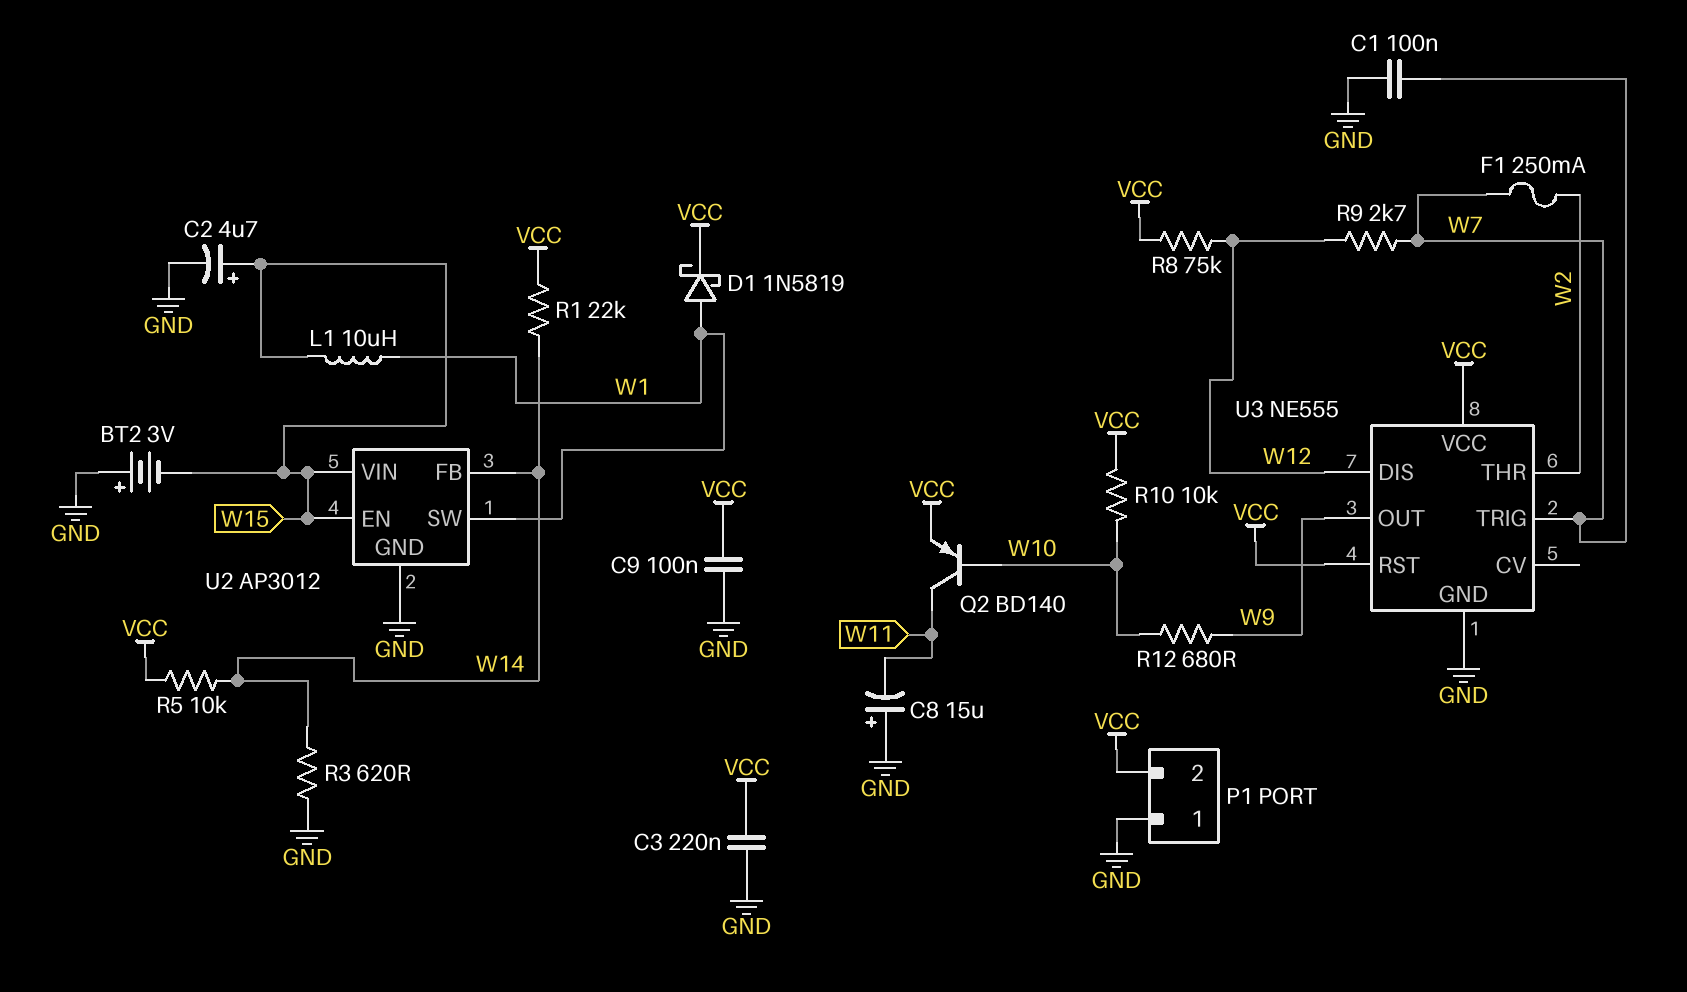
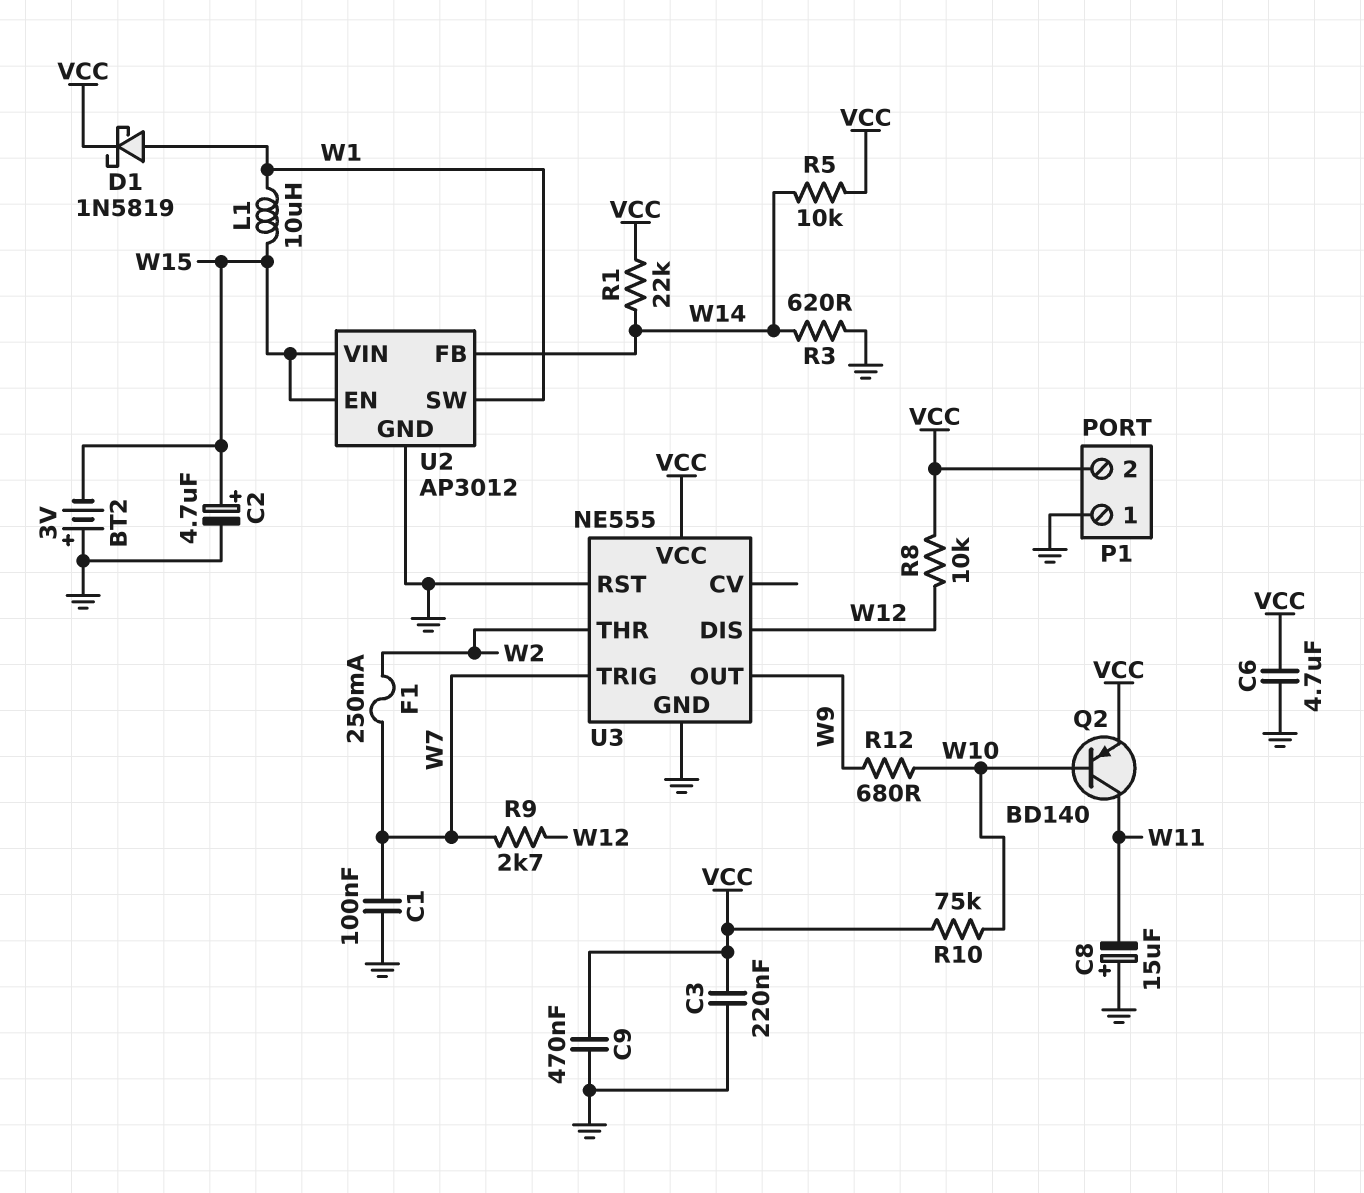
C6: none -> 4.7uF (GND, VCC)
C9: 100nF (GND, VCC) -> 470nF (GND, VCC)
R8: 75k (VCC, W12) -> 10k (VCC, W12)
R10: 10k (VCC, W10) -> 75k (VCC, W10)
U3 pin RST: VCC -> GND

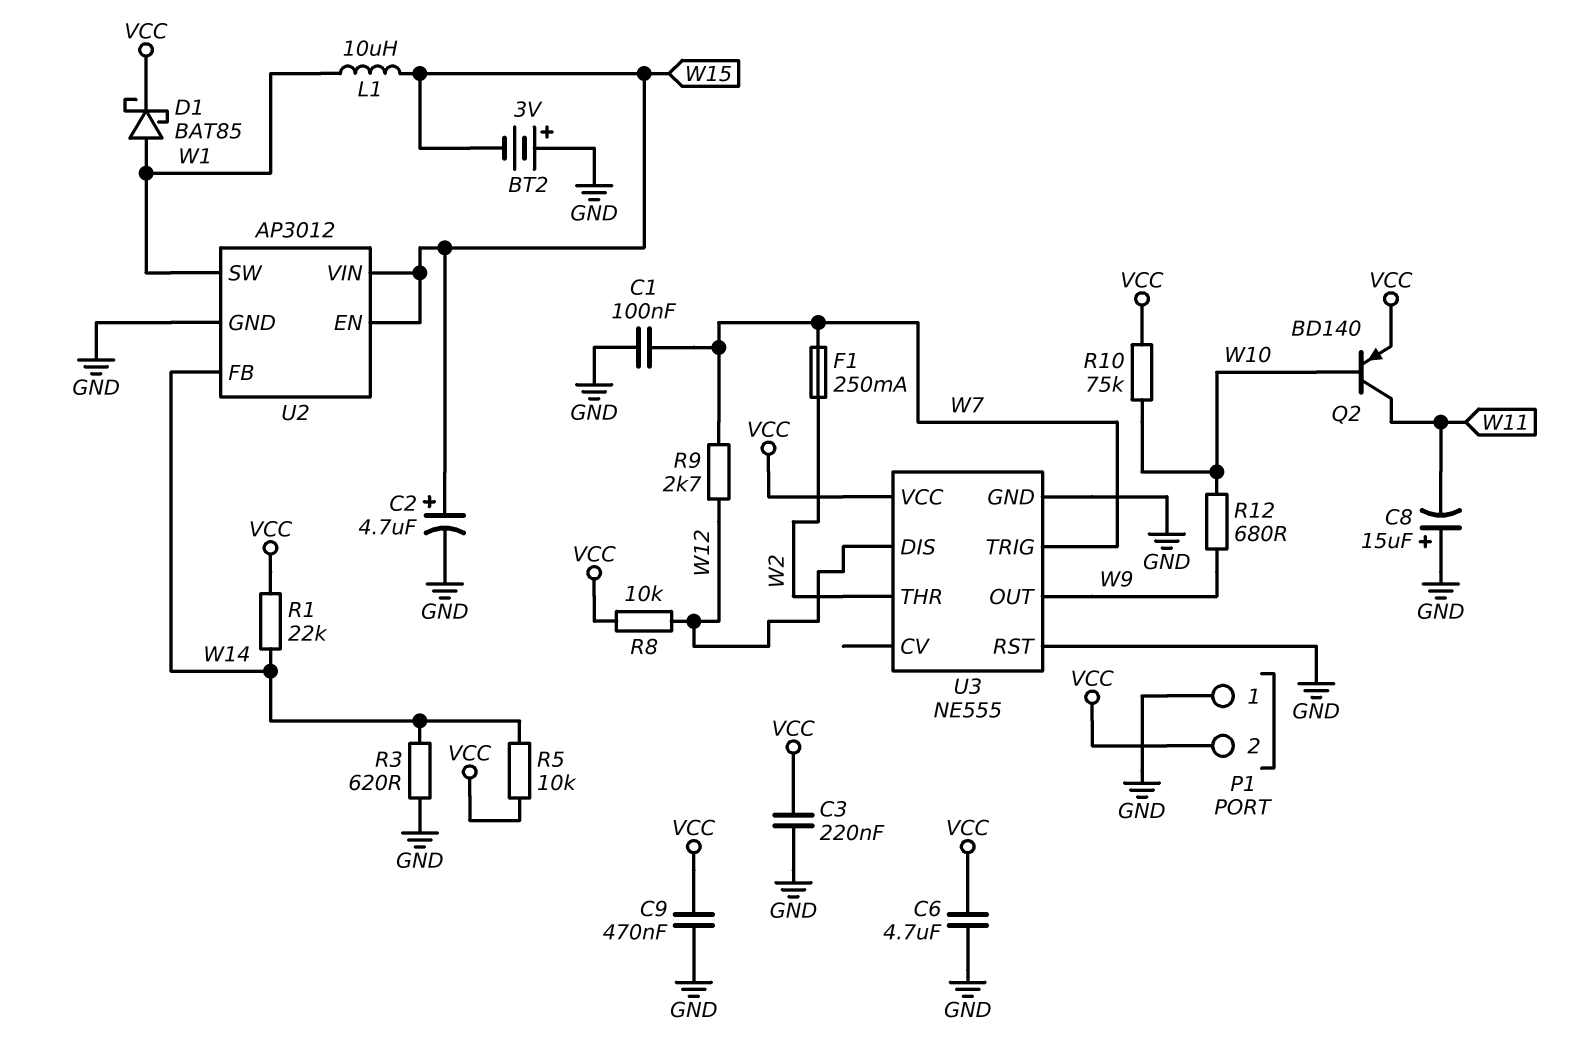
D1: schottky 1N5819 (A W1, K VCC) -> schottky BAT85 (A W1, K VCC)

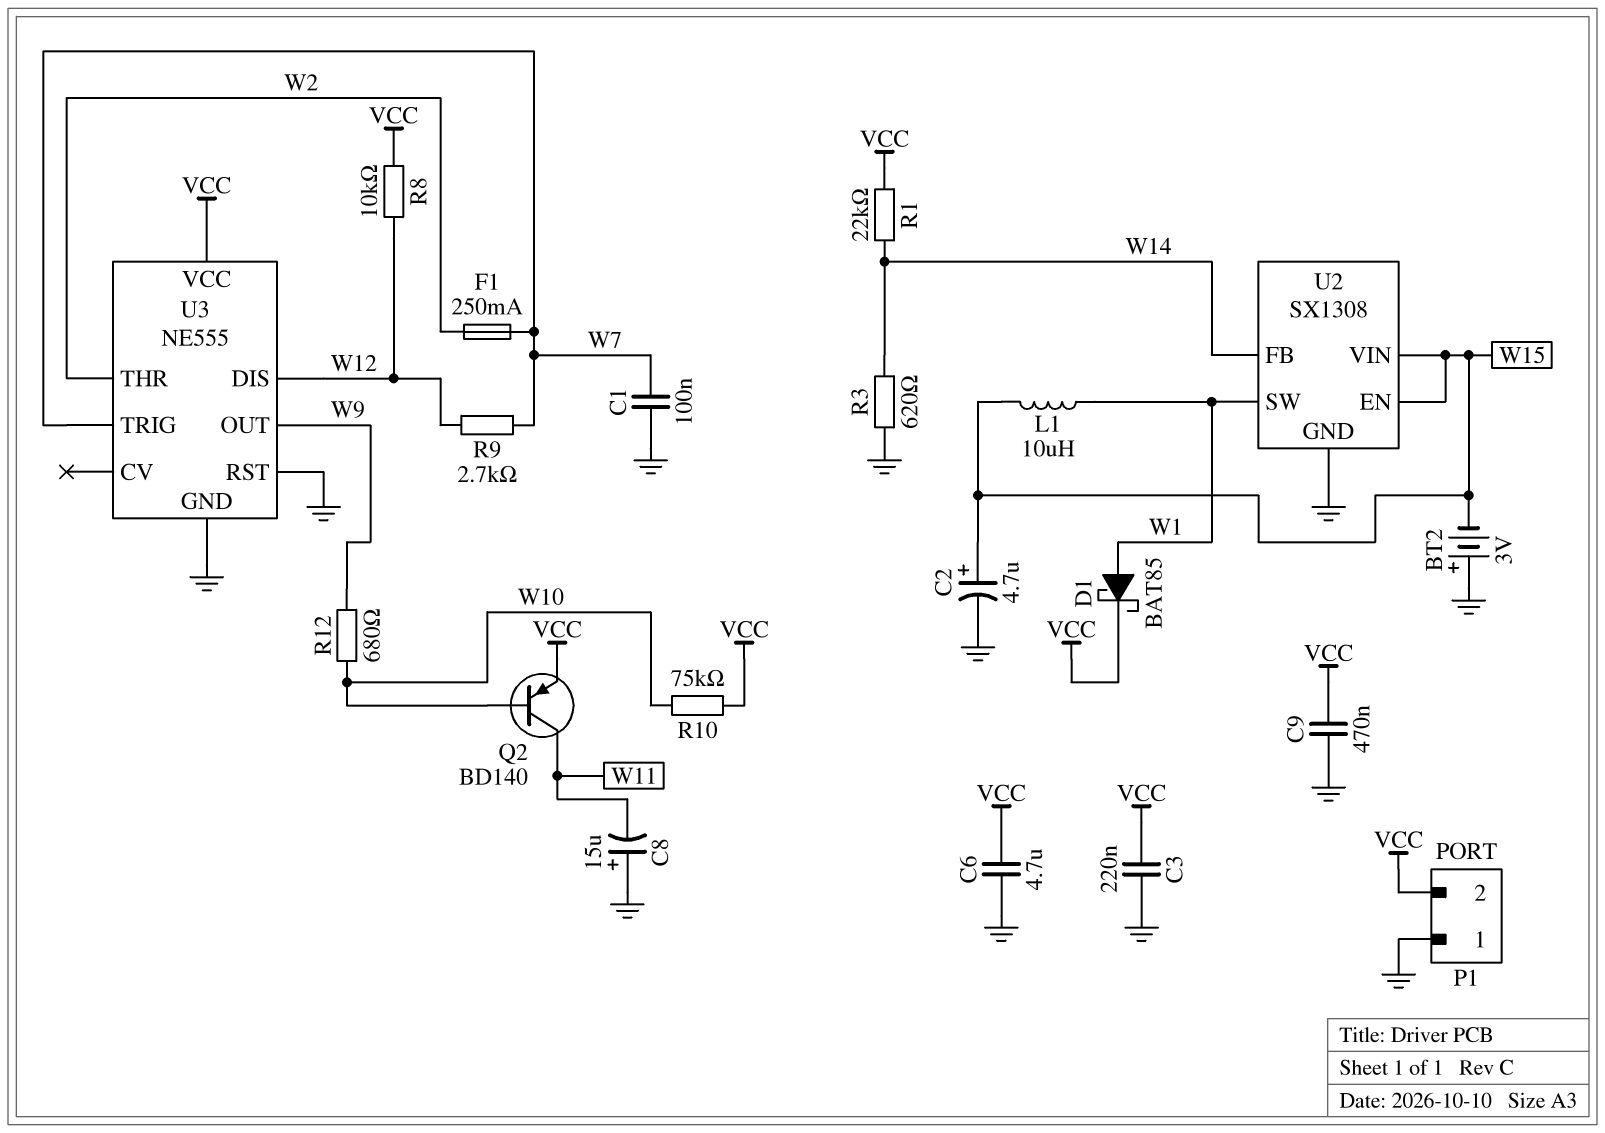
R5: 10k (VCC, W14) -> none
U2: AP3012 -> SX1308

